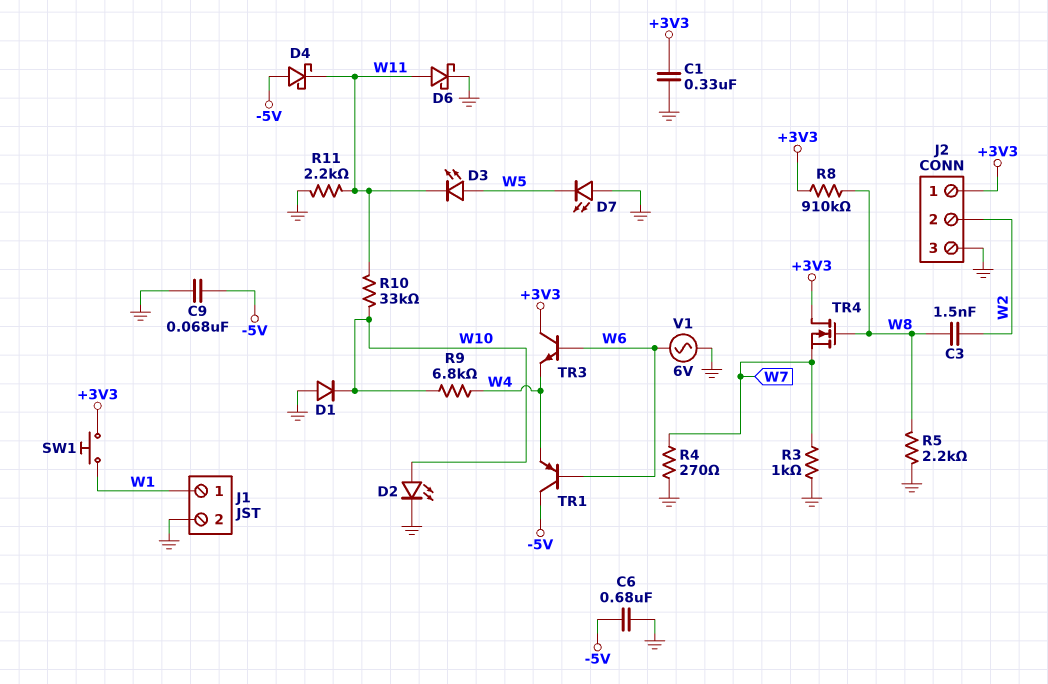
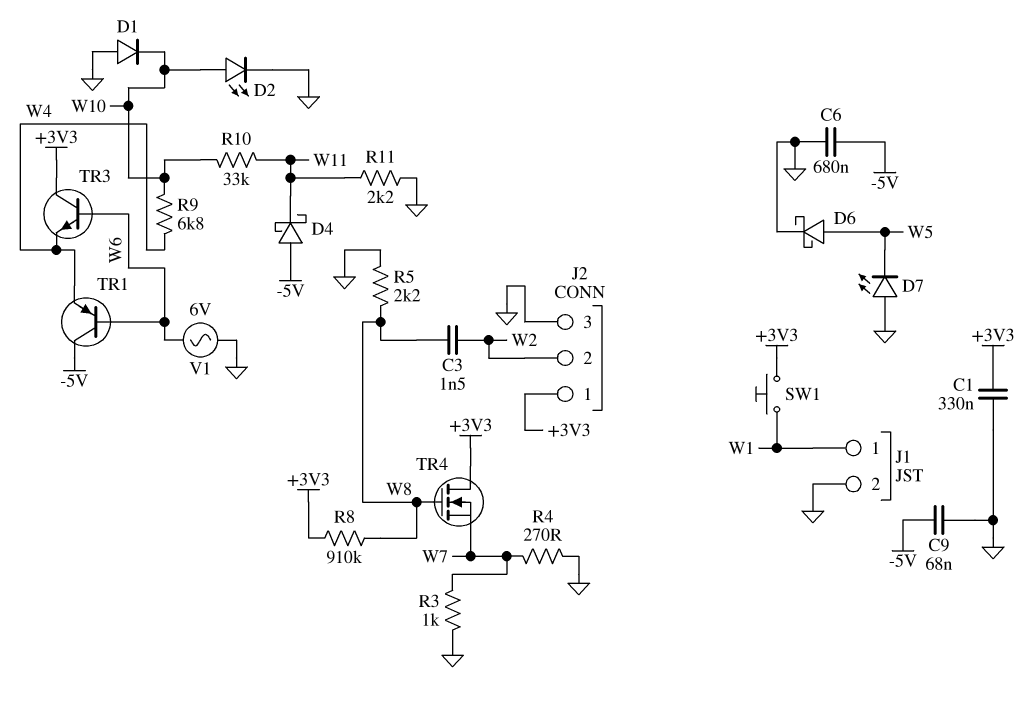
D3: LED (A W5, K W11) -> none
D6: schottky (A W11, K GND) -> schottky (A W5, K GND)

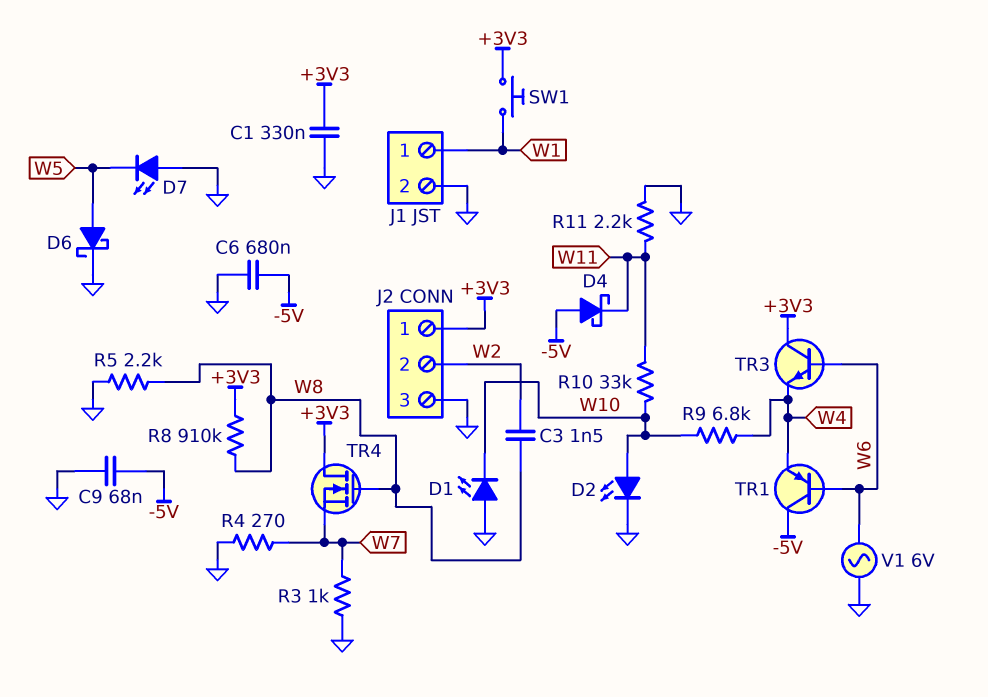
D1: diode (A GND, K W10) -> LED (A GND, K W10)

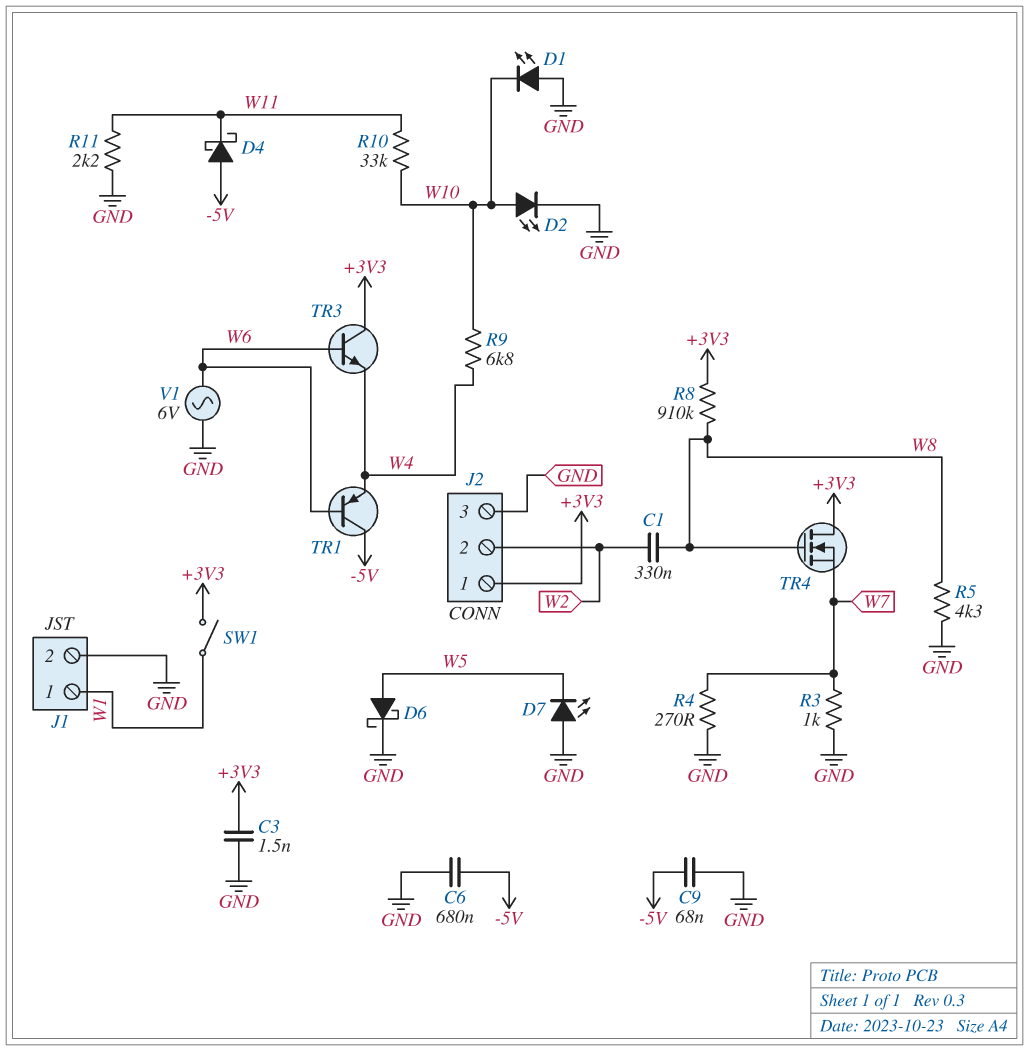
C1: 330nF (+3V3, GND) -> 330nF (W2, W8)
C3: 1.5nF (W2, W8) -> 1.5nF (+3V3, GND)
R5: 2.2k (GND, W8) -> 4.3k (GND, W8)
SW1: button (+3V3, W1) -> switch (+3V3, W1)

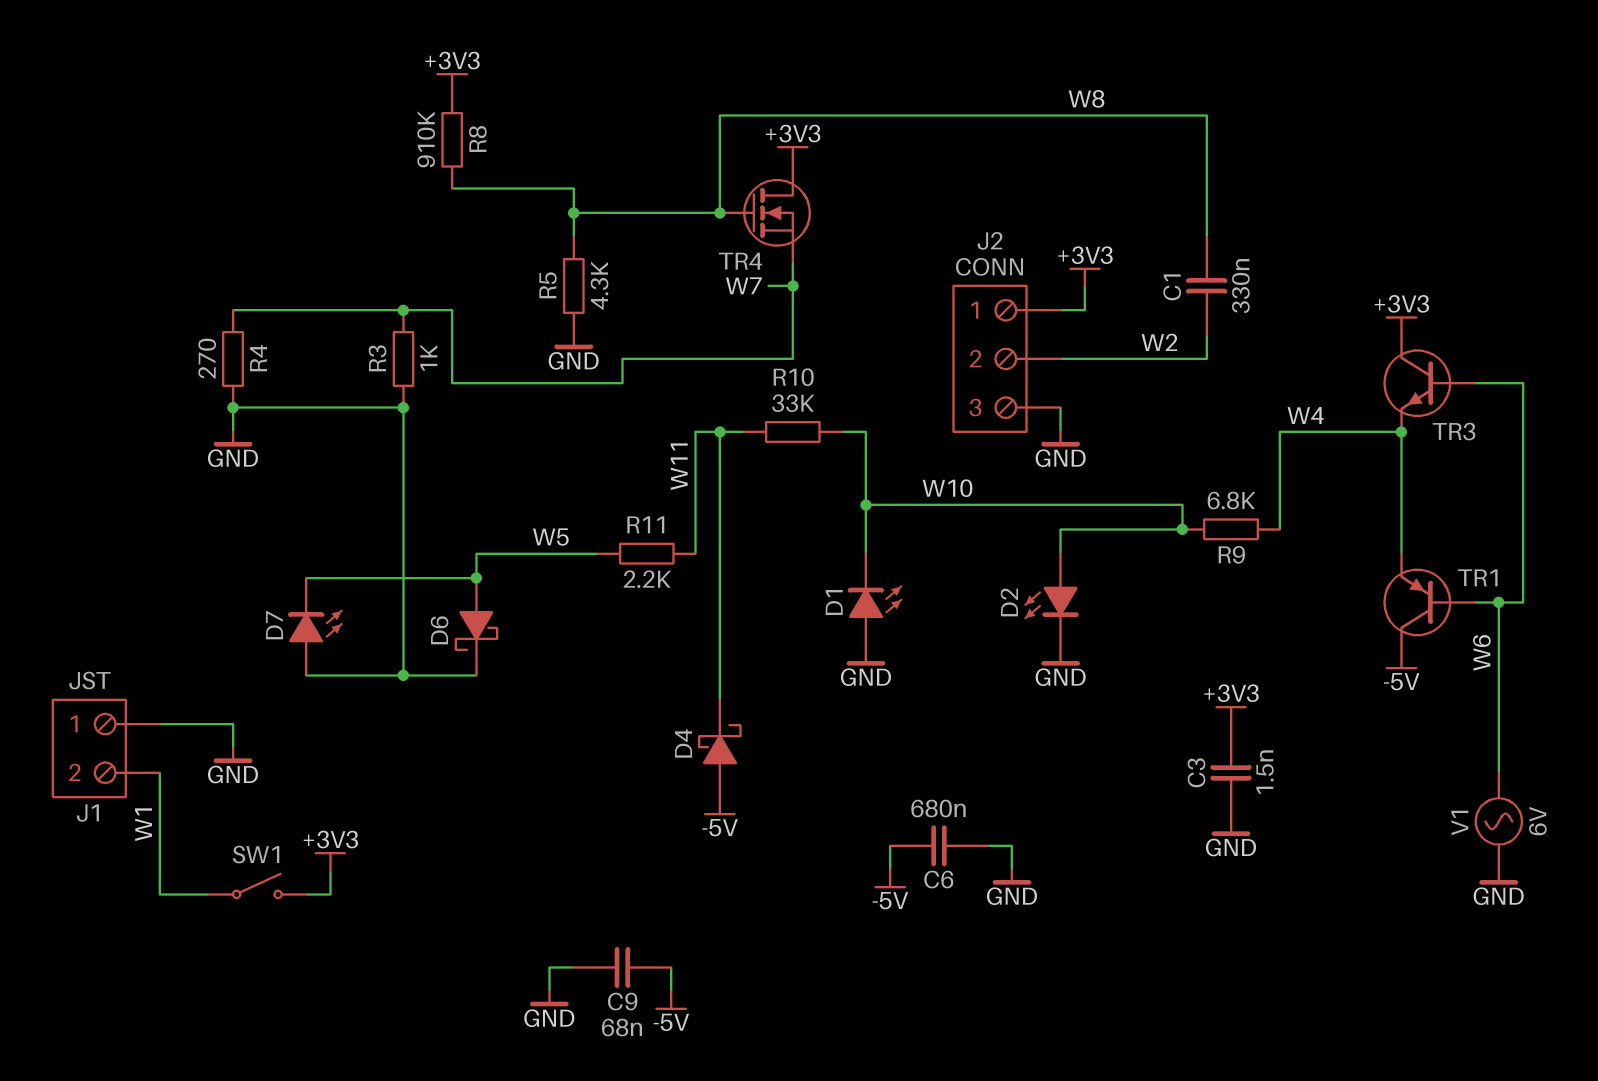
J1 pin 1: W1 -> GND
J1 pin 2: GND -> W1
R11: 2.2k (GND, W11) -> 2.2k (W5, W11)

